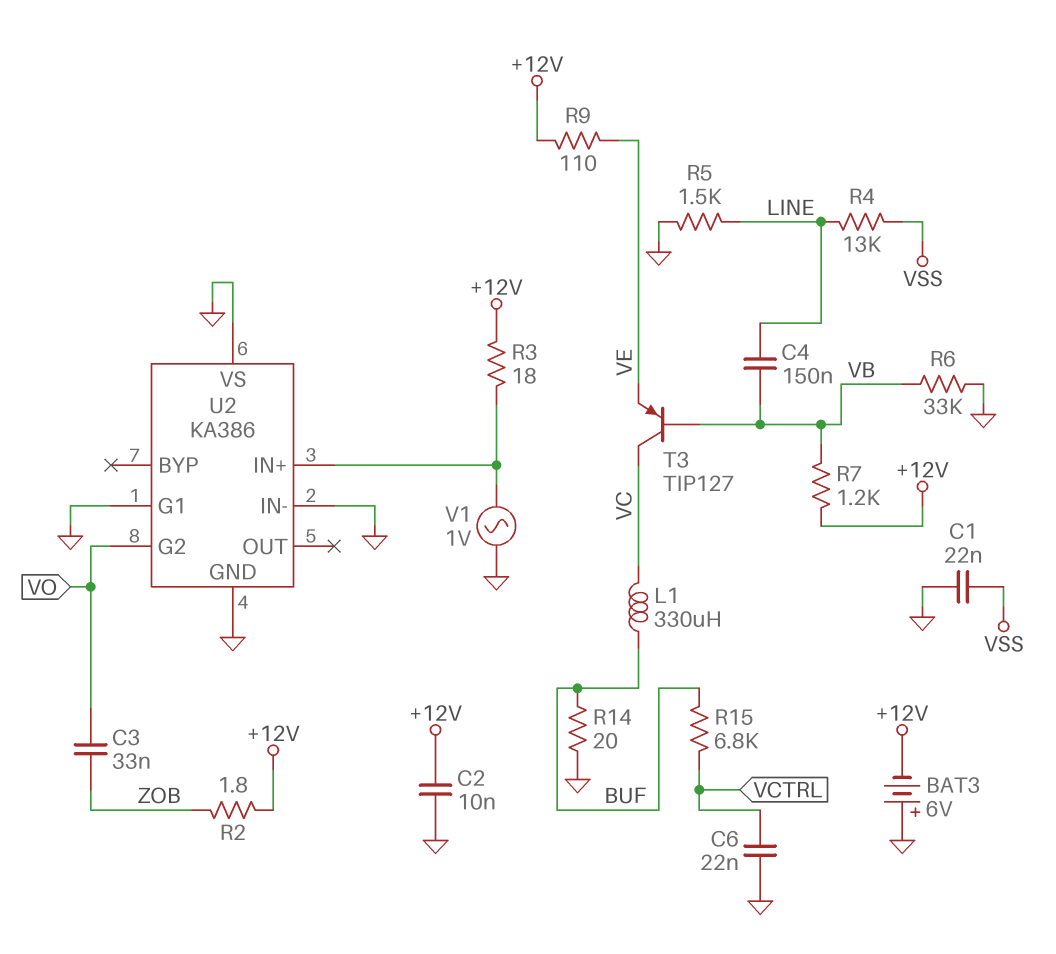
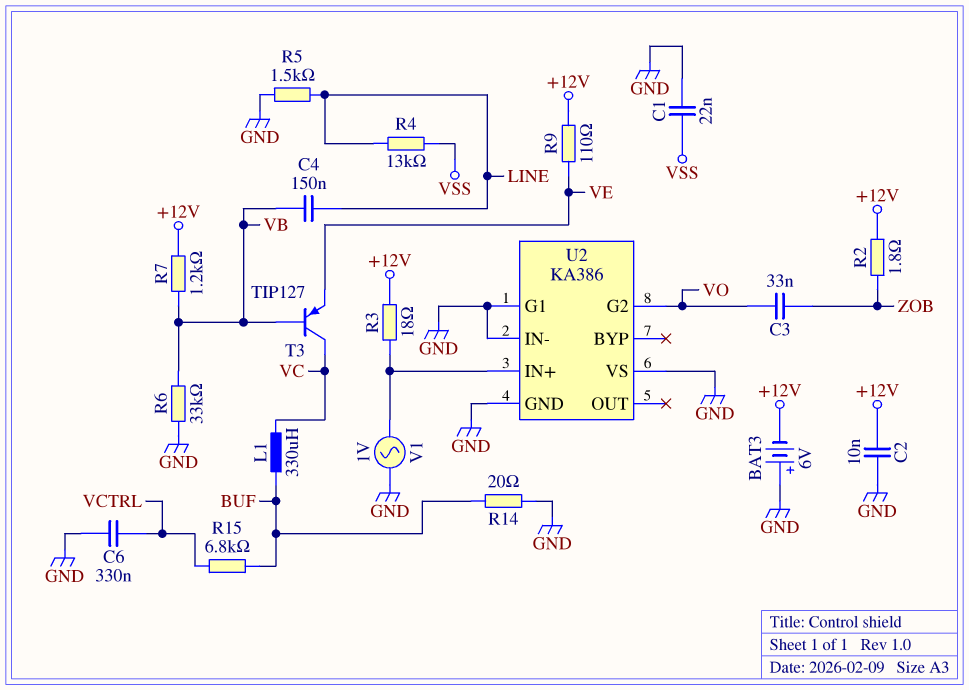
C6: 22nF (GND, VCTRL) -> 330nF (GND, VCTRL)

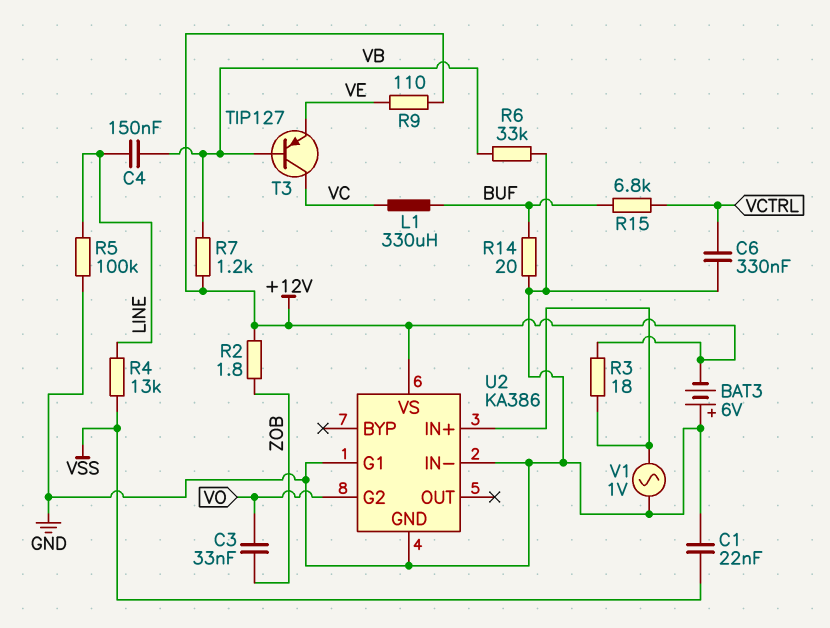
C2: 10nF (+12V, GND) -> none
R5: 1.5k (GND, LINE) -> 100k (GND, LINE)
U2 pin VS: GND -> +12V

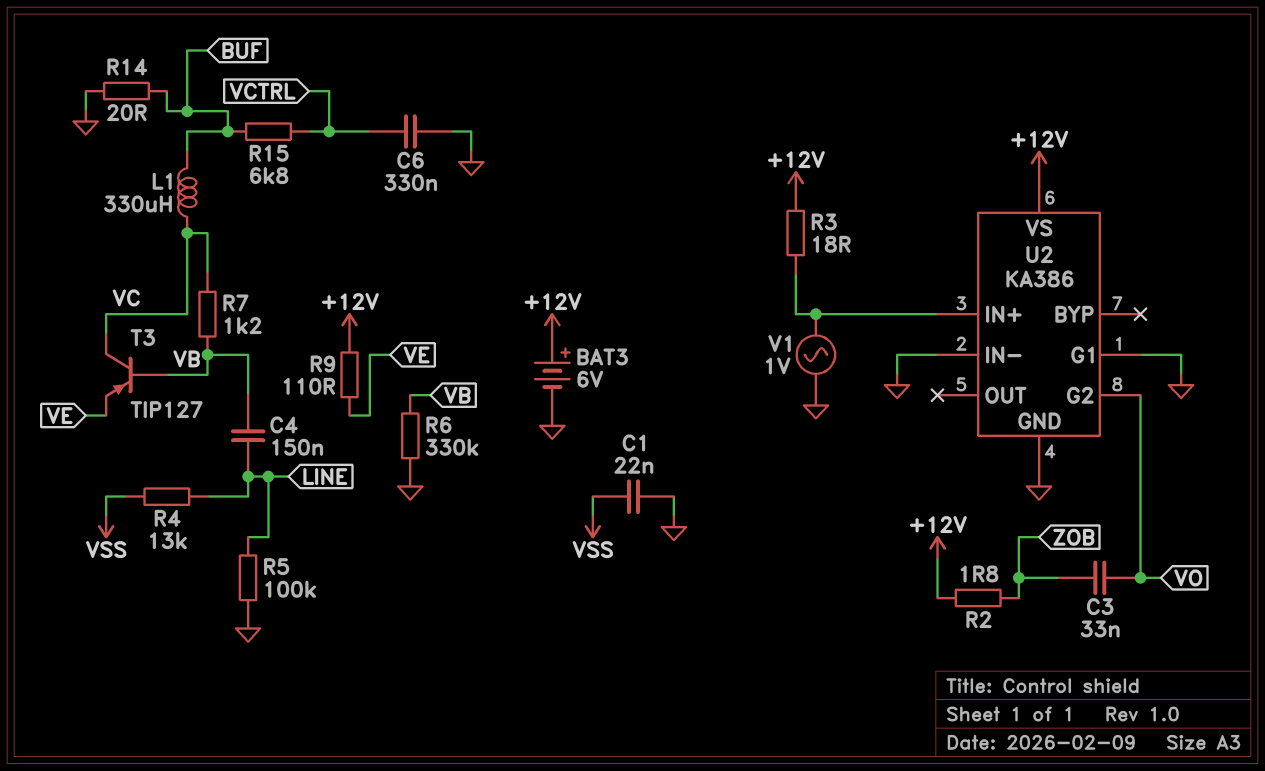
BAT3: 6V (plus GND, minus +12V) -> 6V (plus +12V, minus GND)
R6: 33k (GND, VB) -> 330k (GND, VB)
R7: 1.2k (+12V, VB) -> 1.2k (VB, VC)

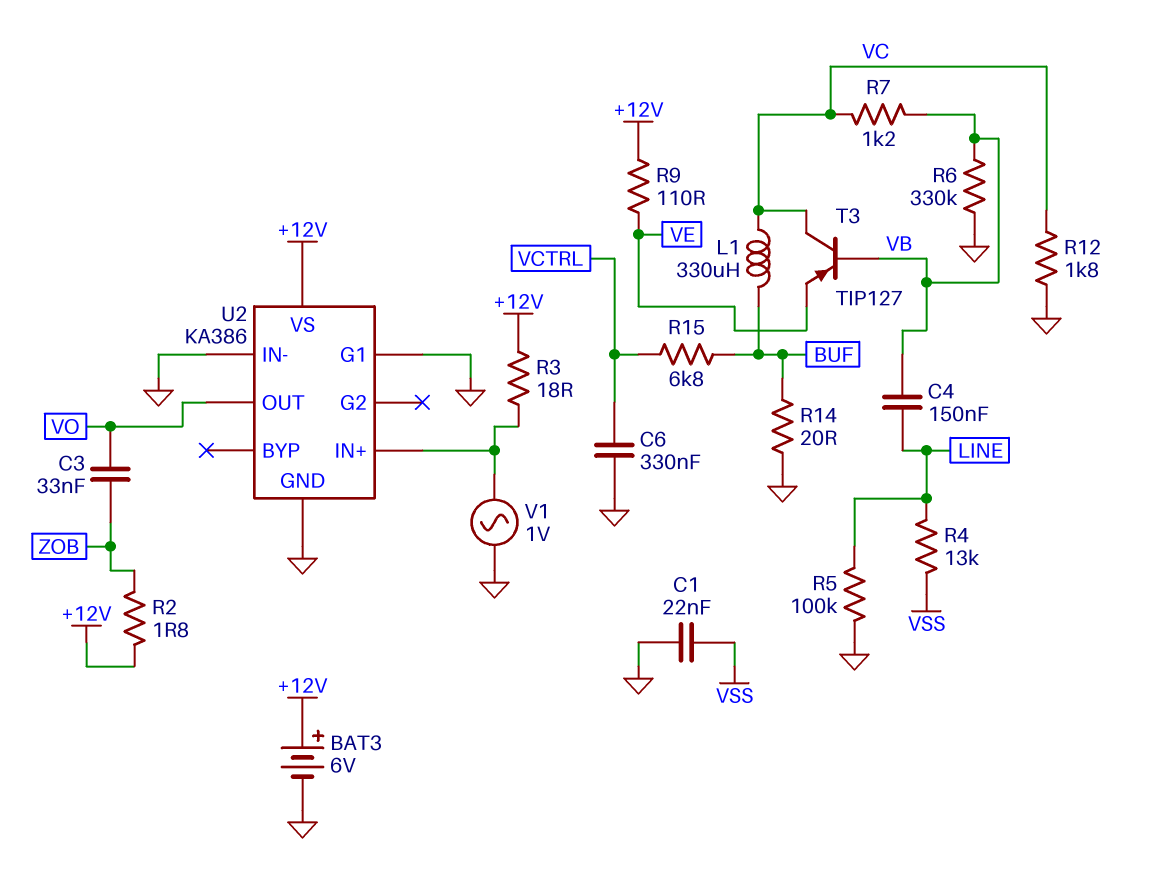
R12: none -> 1.8k (GND, VC)
U2 pin G2: VO -> none
U2 pin OUT: none -> VO

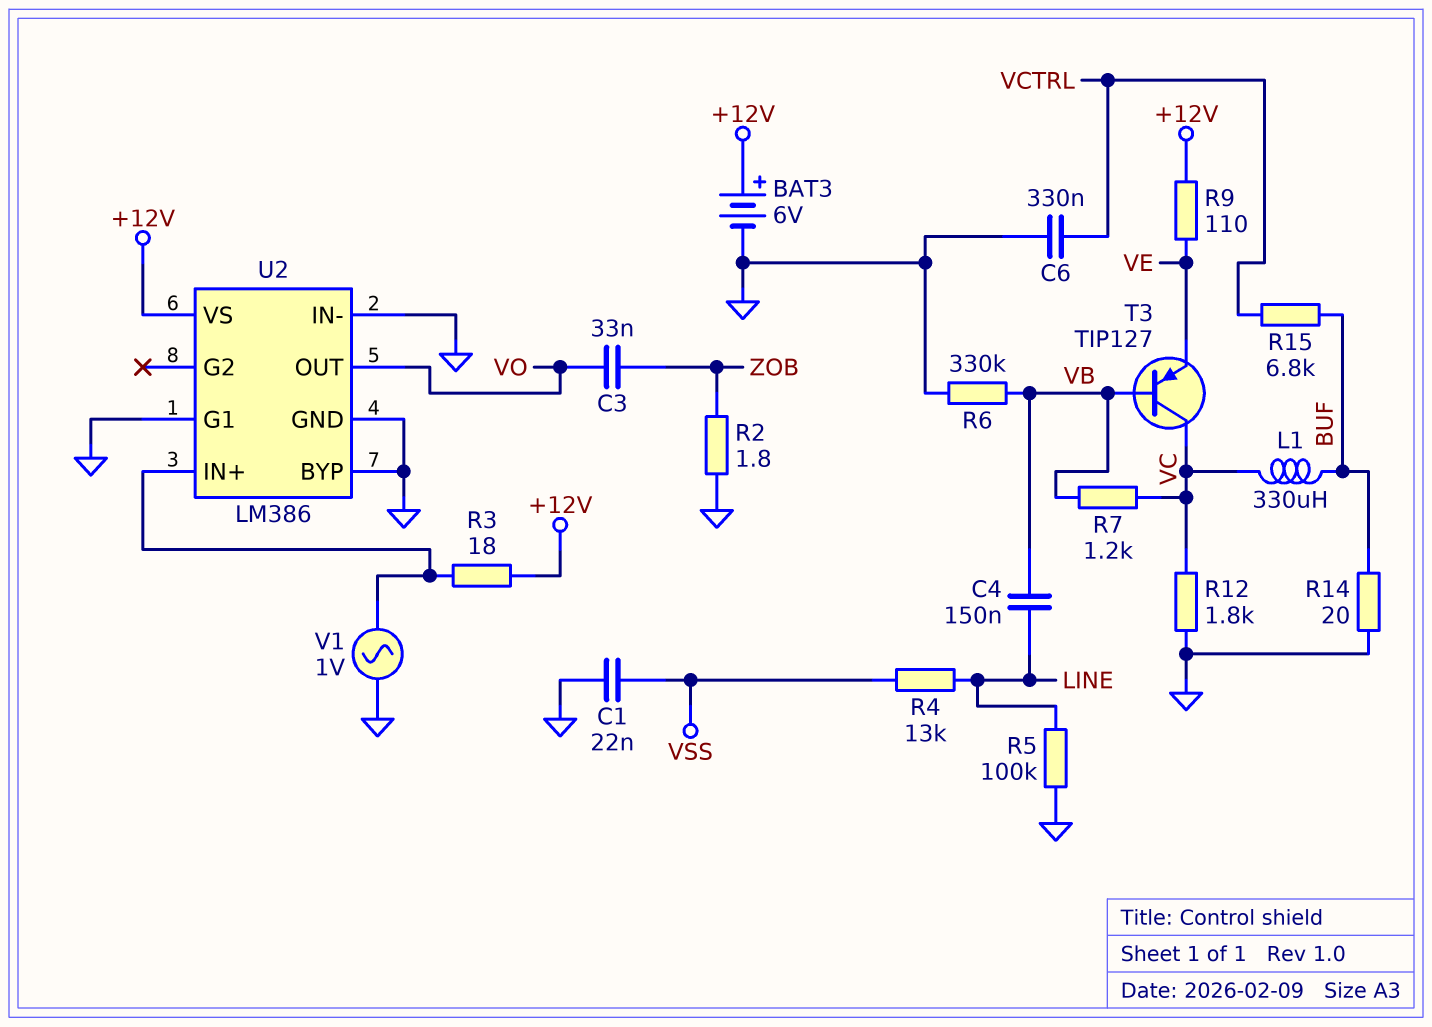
R2: 1.8 (+12V, ZOB) -> 1.8 (GND, ZOB)
U2: KA386 -> LM386
U2 pin BYP: none -> GND

